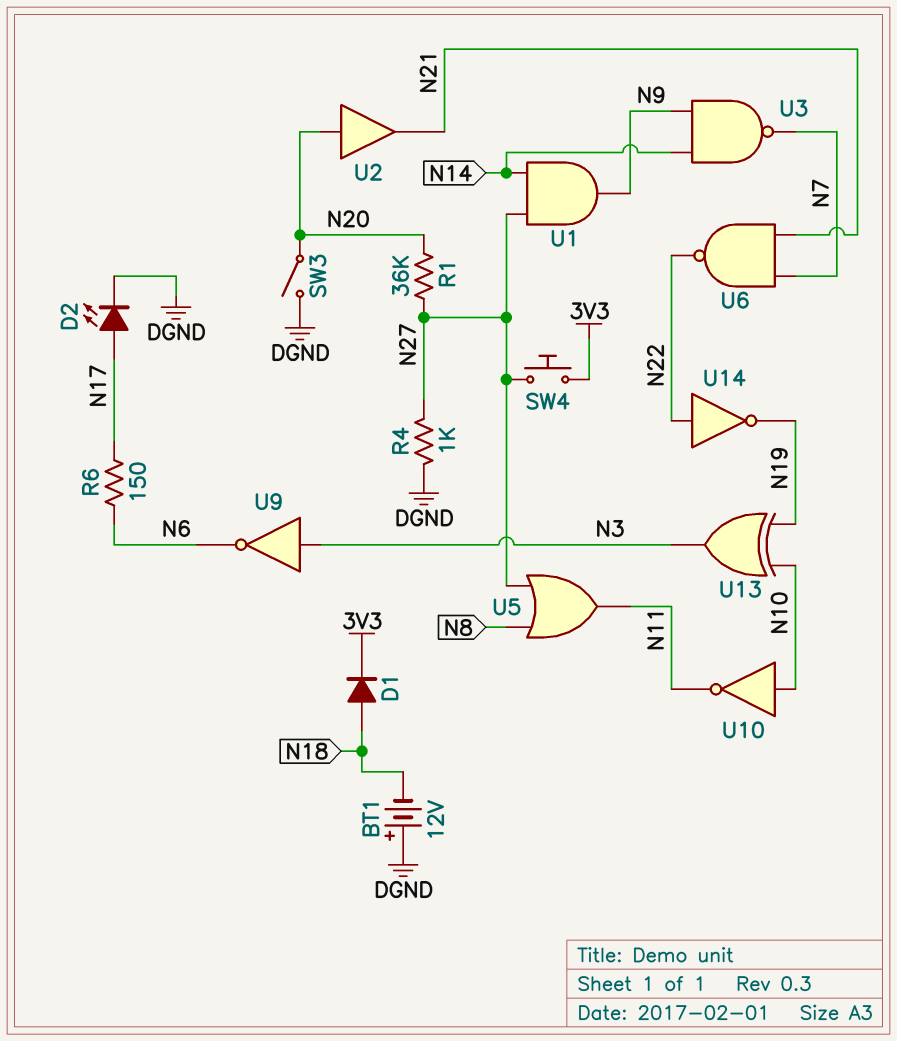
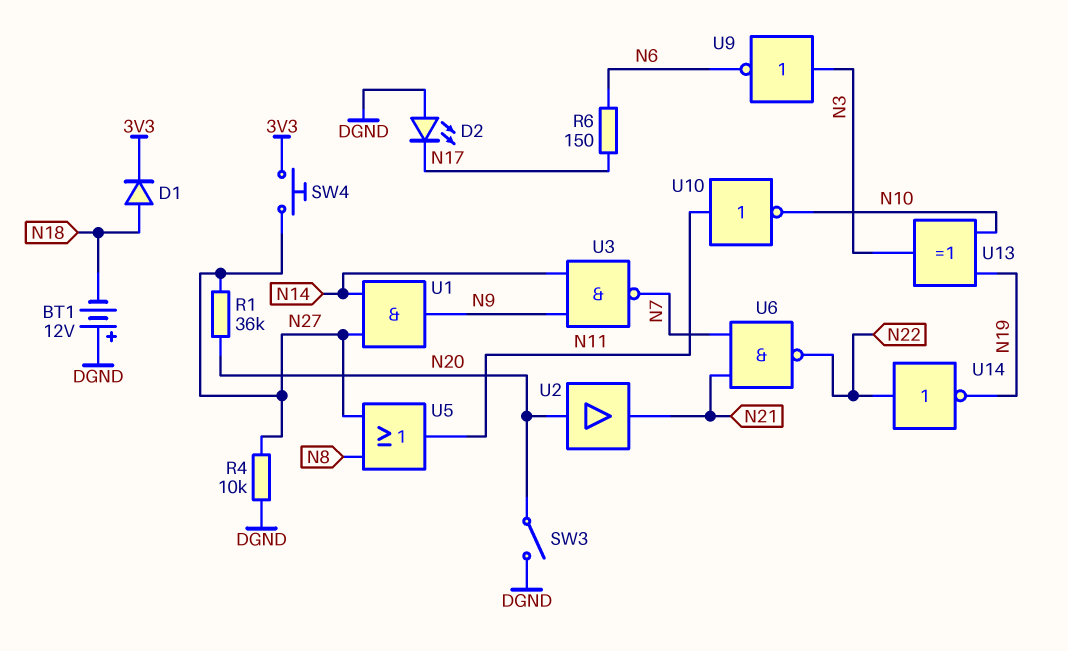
D2: LED (A N17, K DGND) -> LED (A DGND, K N17)
R4: 1k (DGND, N27) -> 10k (DGND, N27)
U10: NOT (in N10, out N11) -> NOT (in N11, out N10)

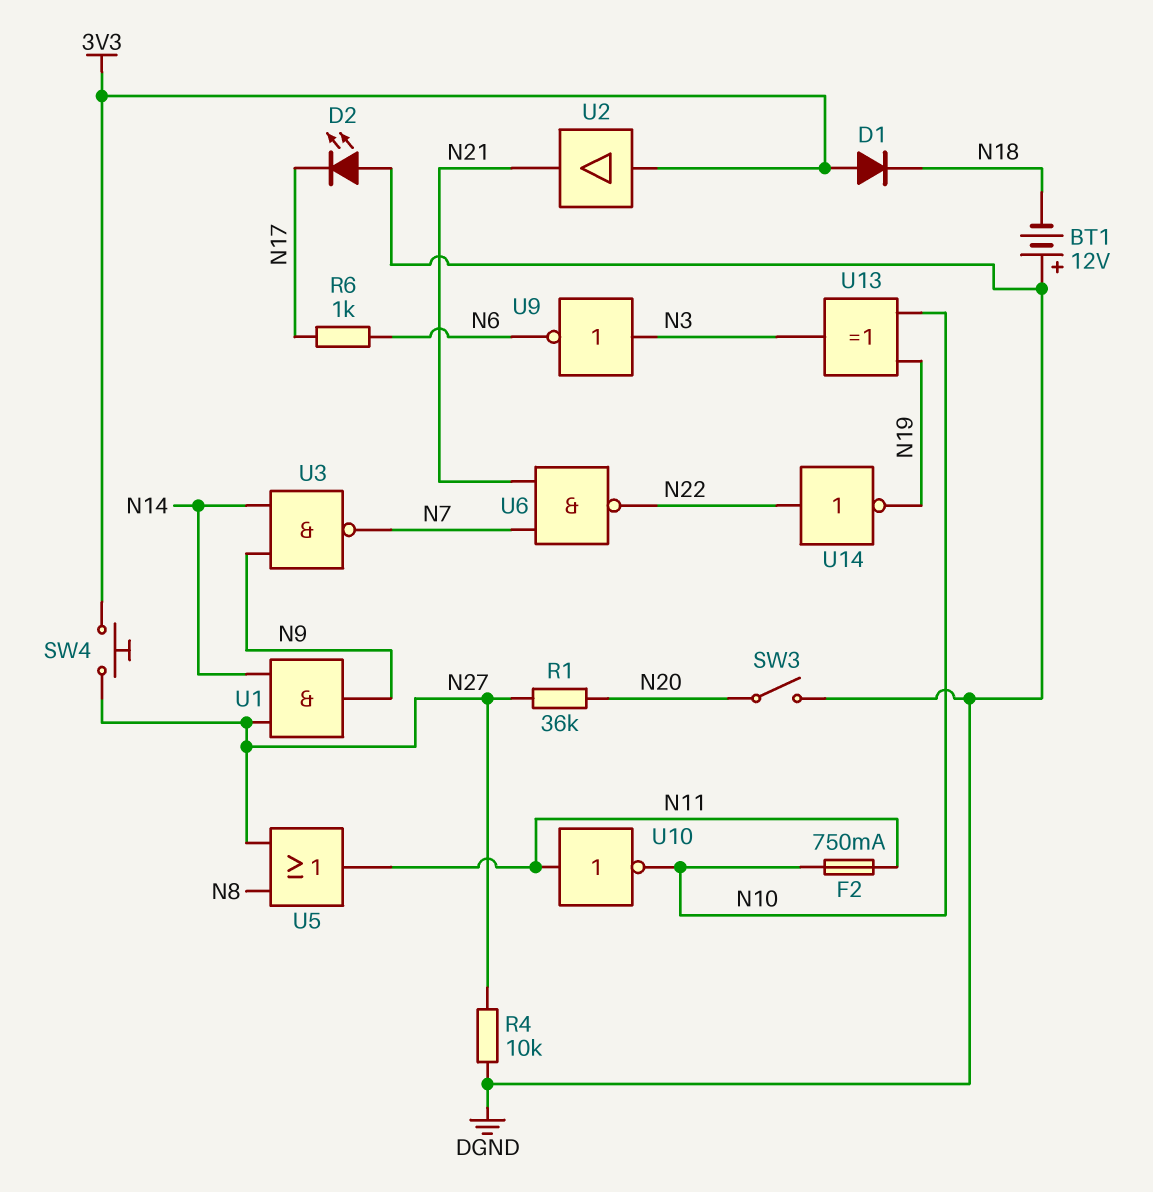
D1: diode (A N18, K 3V3) -> diode (A 3V3, K N18)
F2: none -> 750mA (N10, N11)
R6: 150 (N6, N17) -> 1k (N6, N17)
U2: buffer (in N20, out N21) -> buffer (in 3V3, out N21)

